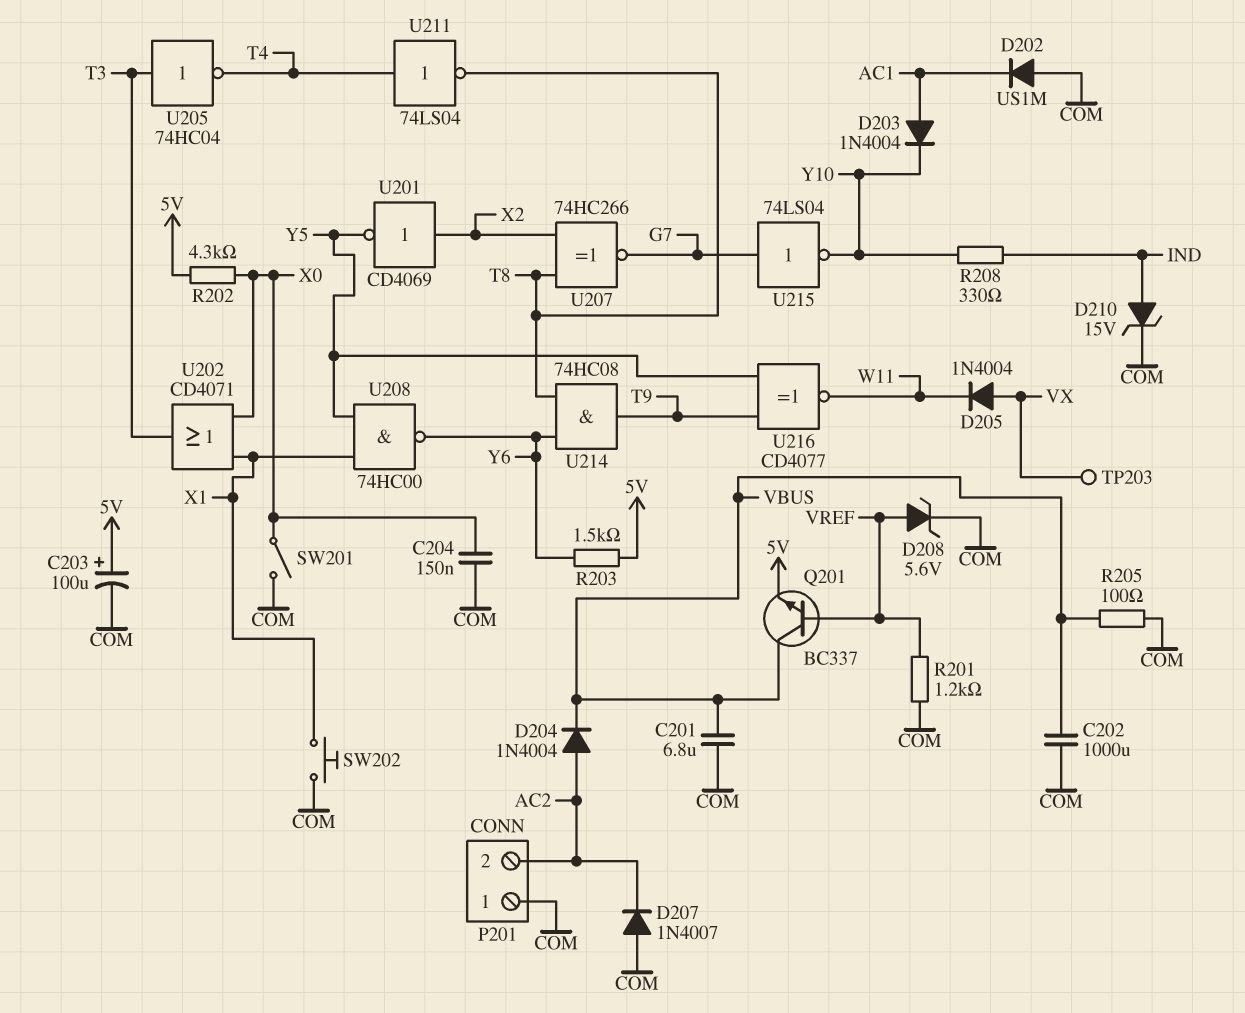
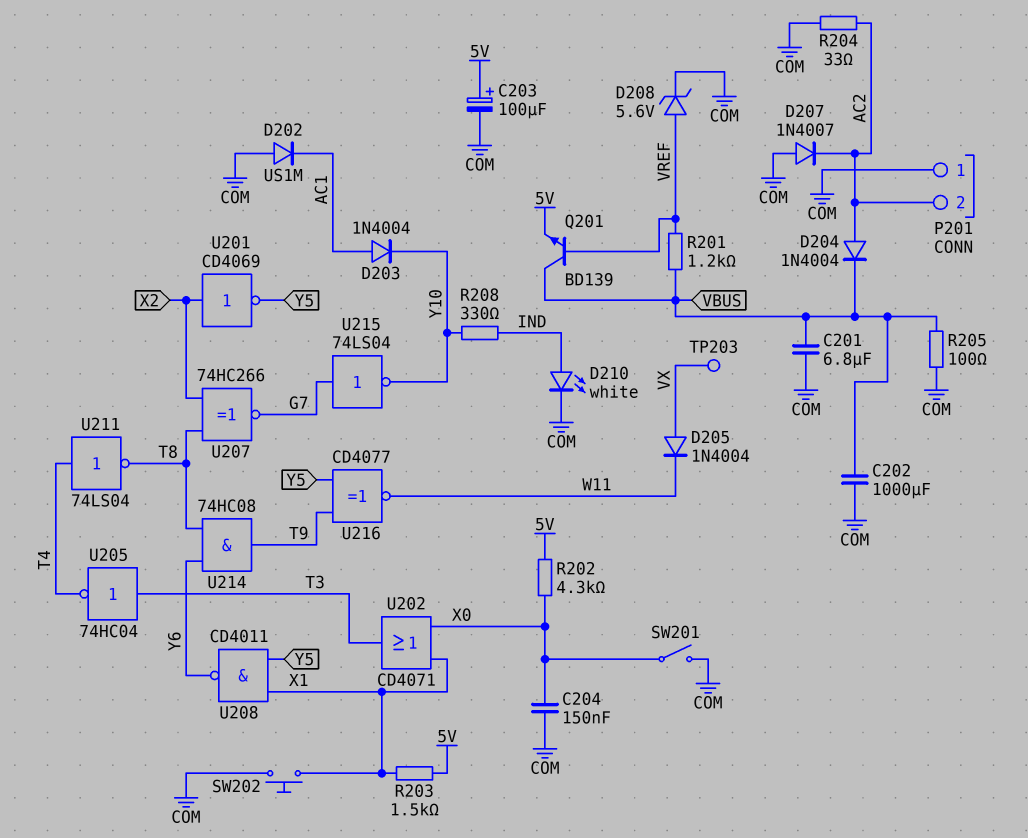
D210: zener 15V (A IND, K COM) -> LED white (A IND, K COM)
Q201: NPN BC337 (B VREF, C VBUS, E 5V) -> NPN BD139 (B VREF, C VBUS, E 5V)
R201: 1.2k (COM, VREF) -> 1.2k (VBUS, VREF)
R203: 1.5k (5V, Y6) -> 1.5k (5V, X1)
R204: none -> 33 (AC2, COM)
U208: NAND 74HC00 (in X1, in Y5, out Y6) -> NAND CD4011 (in X1, in Y5, out Y6)

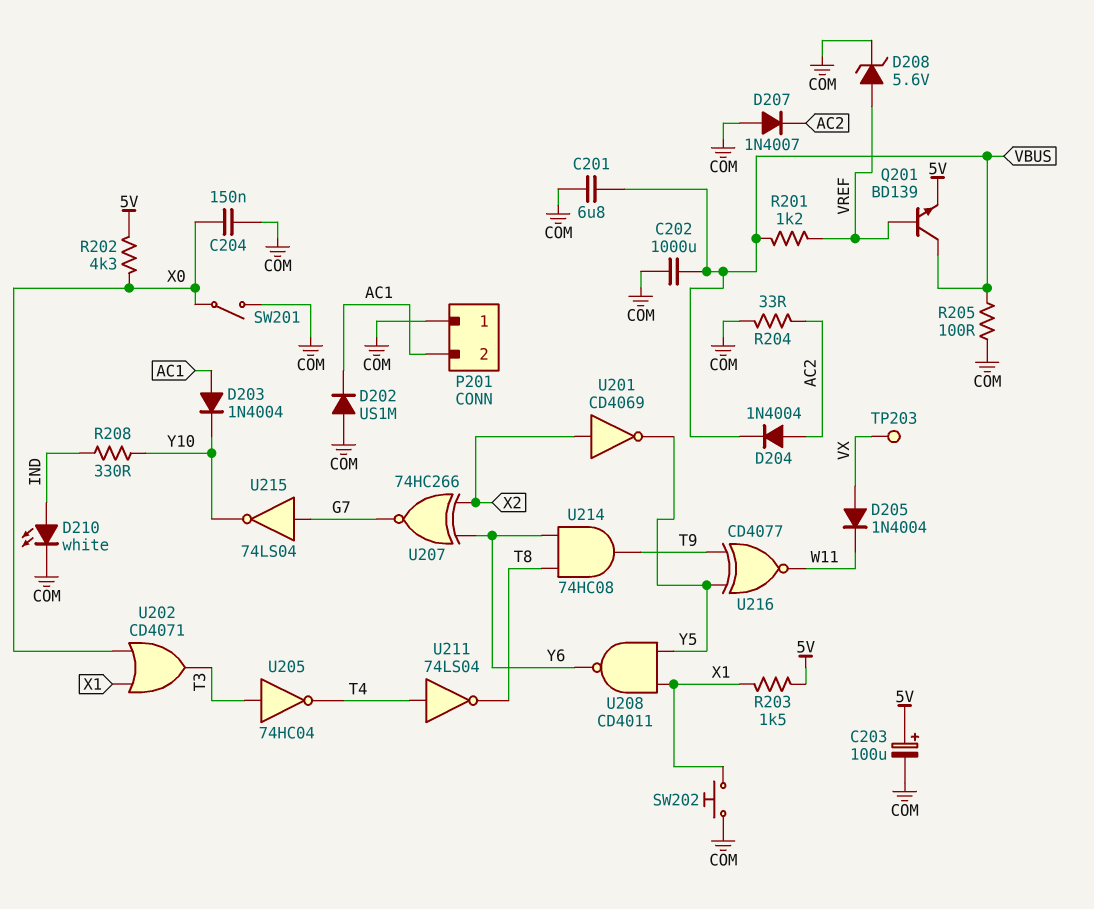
P201 pin 2: AC2 -> AC1
U207: XNOR 74HC266 (in T8, in X2, out G7) -> XNOR 74HC266 (in X2, in Y6, out G7)

